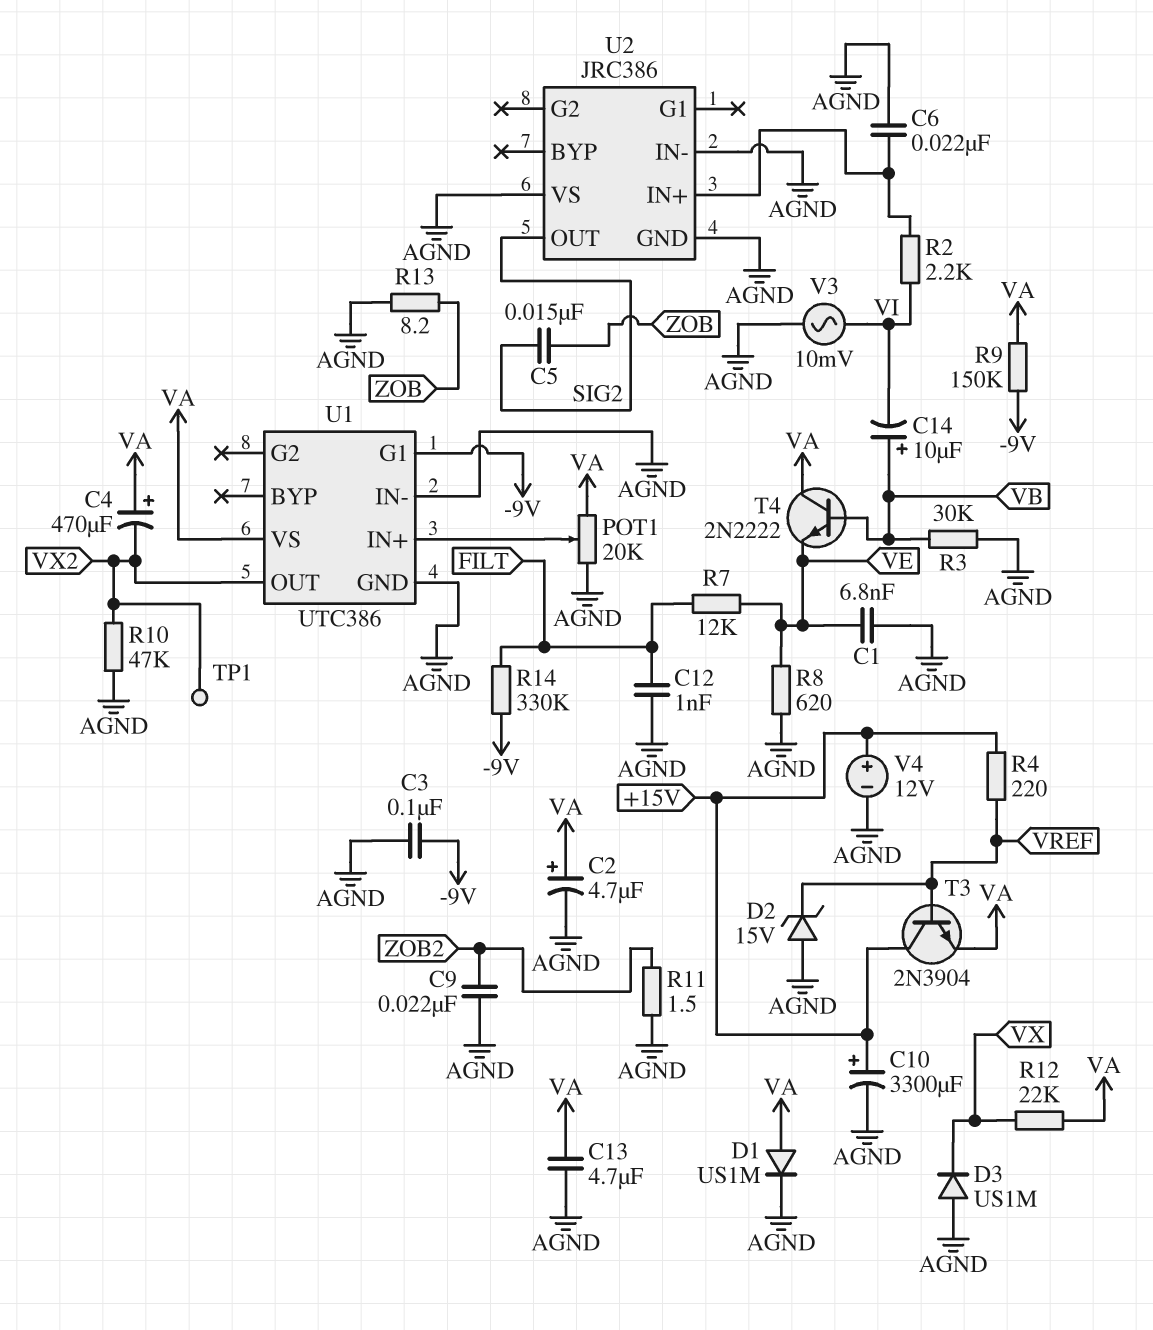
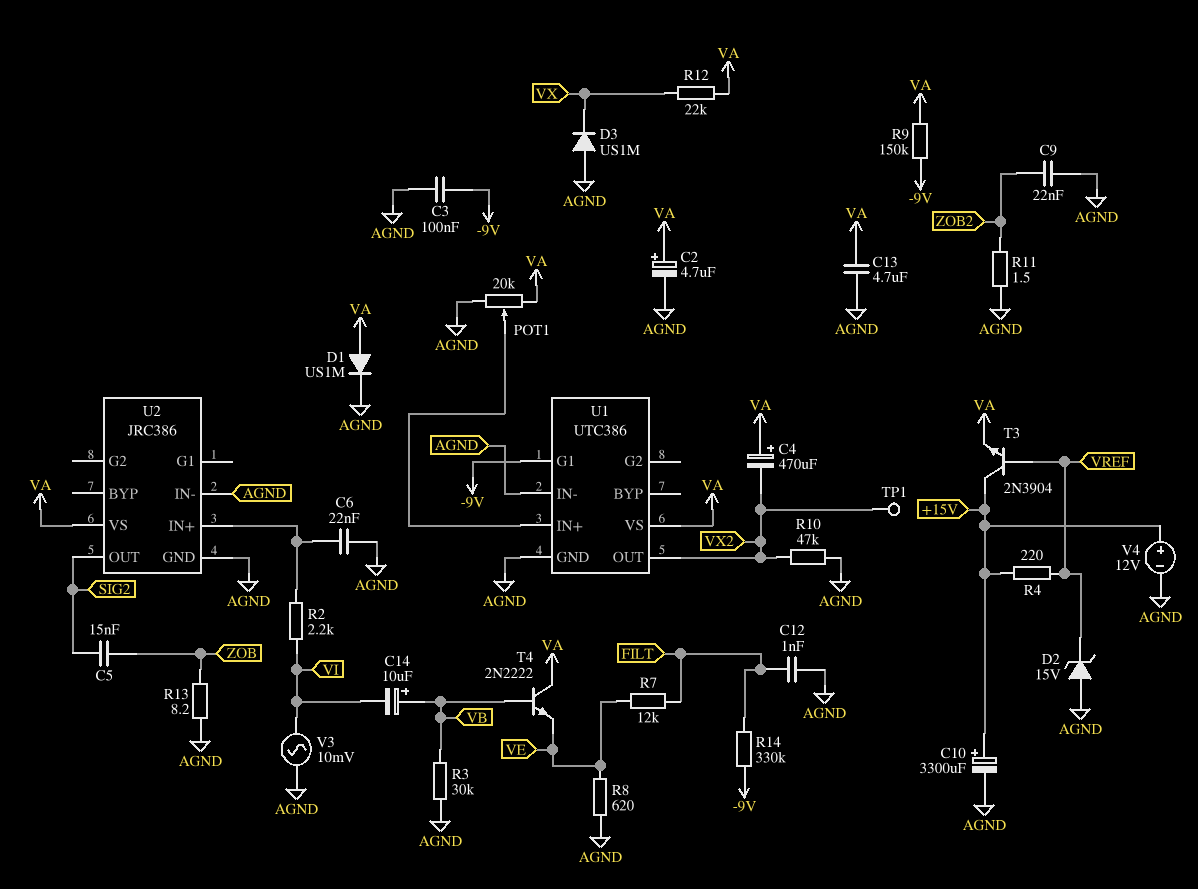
C1: 6.8nF (AGND, VE) -> none
U2 pin VS: AGND -> VA

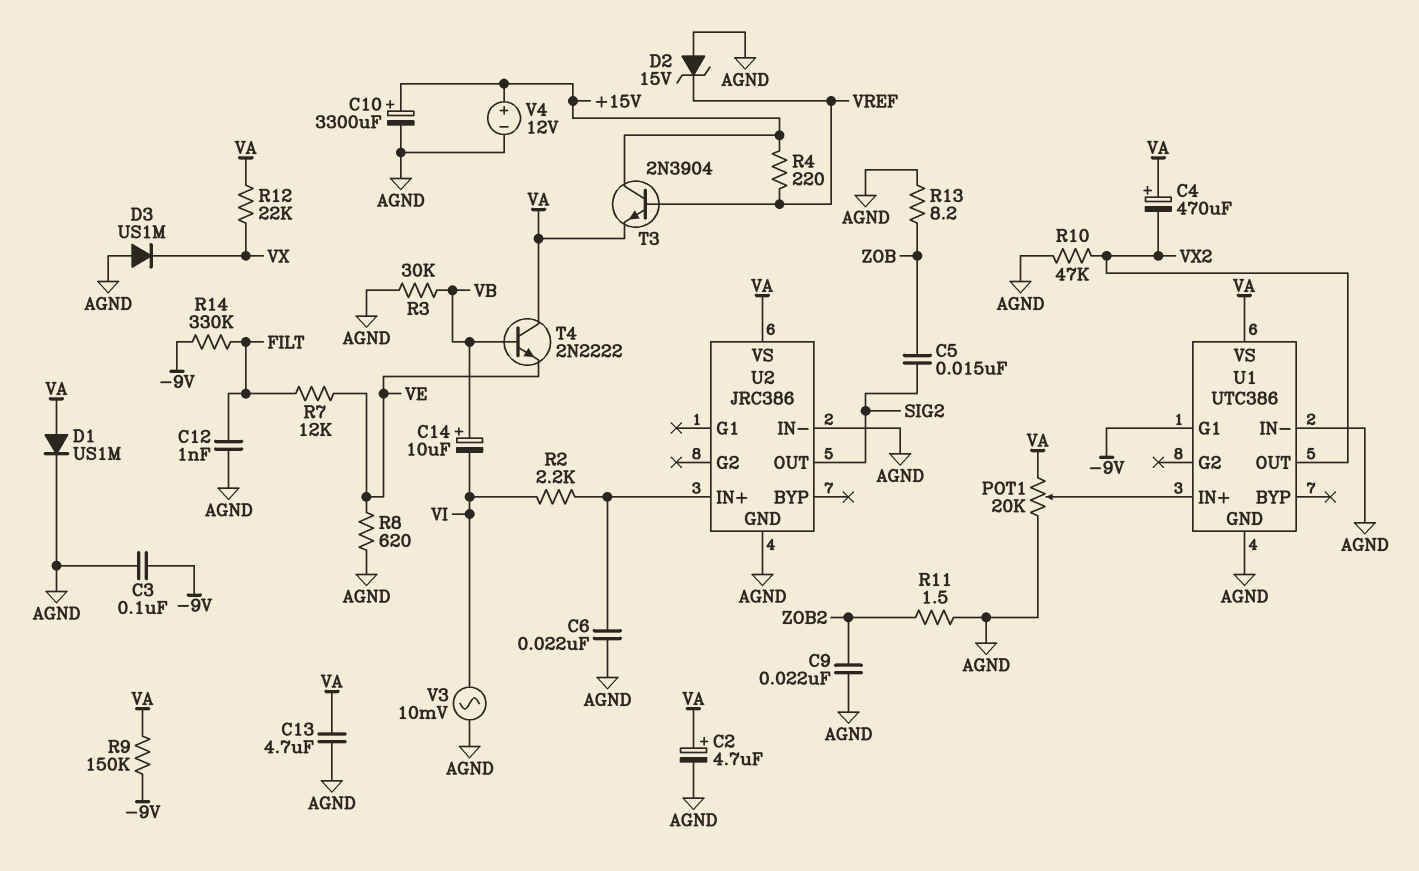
TP1: test point (VX2) -> none

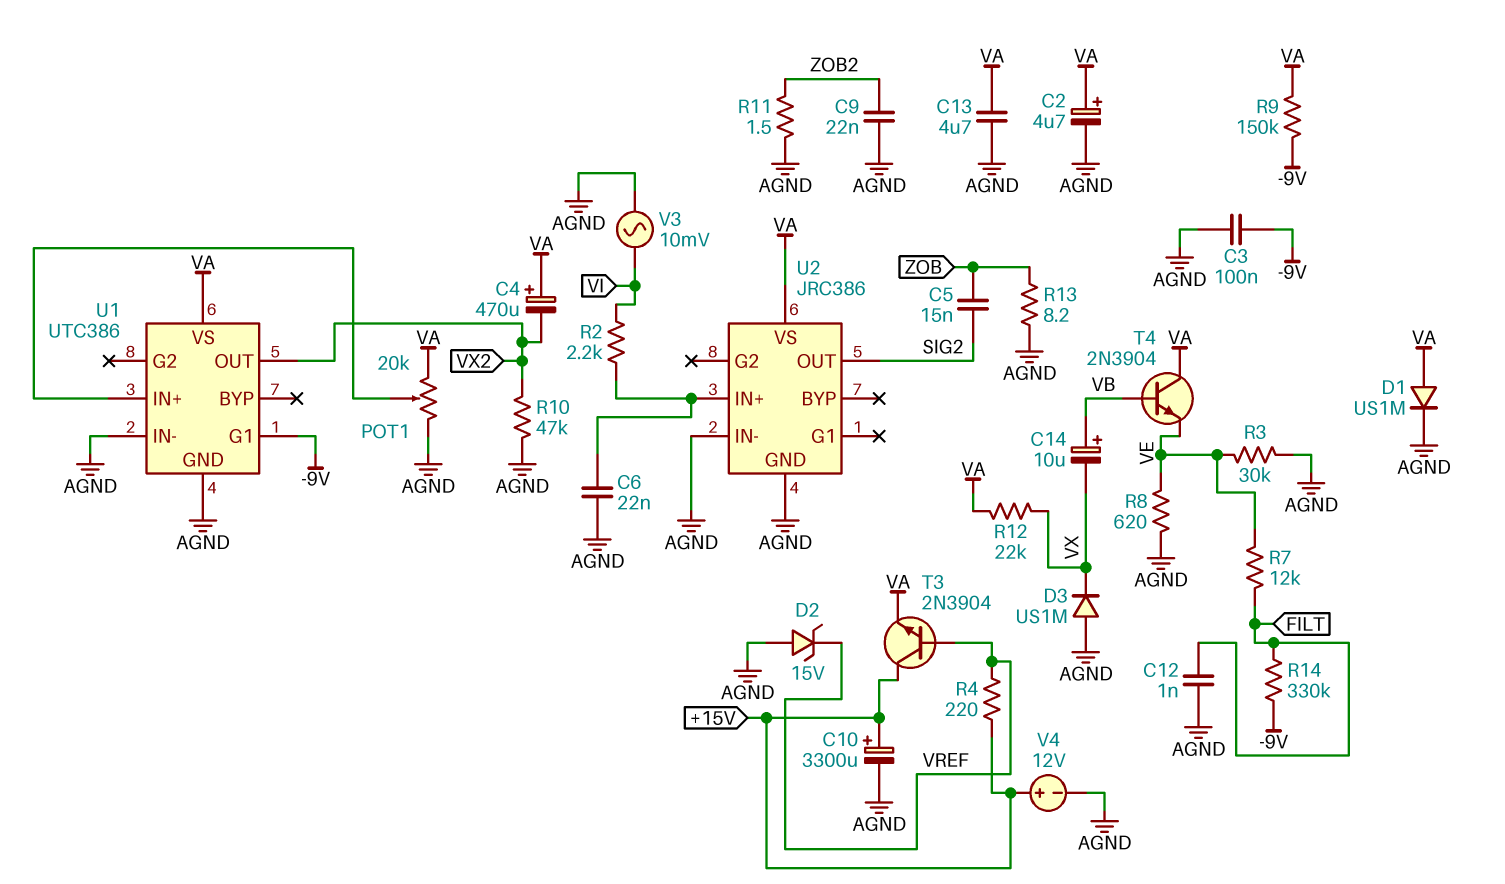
C14: 10uF (plus VB, minus VI) -> 10uF (plus VB, minus VX)
R3: 30k (AGND, VB) -> 30k (AGND, VE)
T4: NPN 2N2222 (B VB, C VA, E VE) -> NPN 2N3904 (B VB, C VA, E VE)

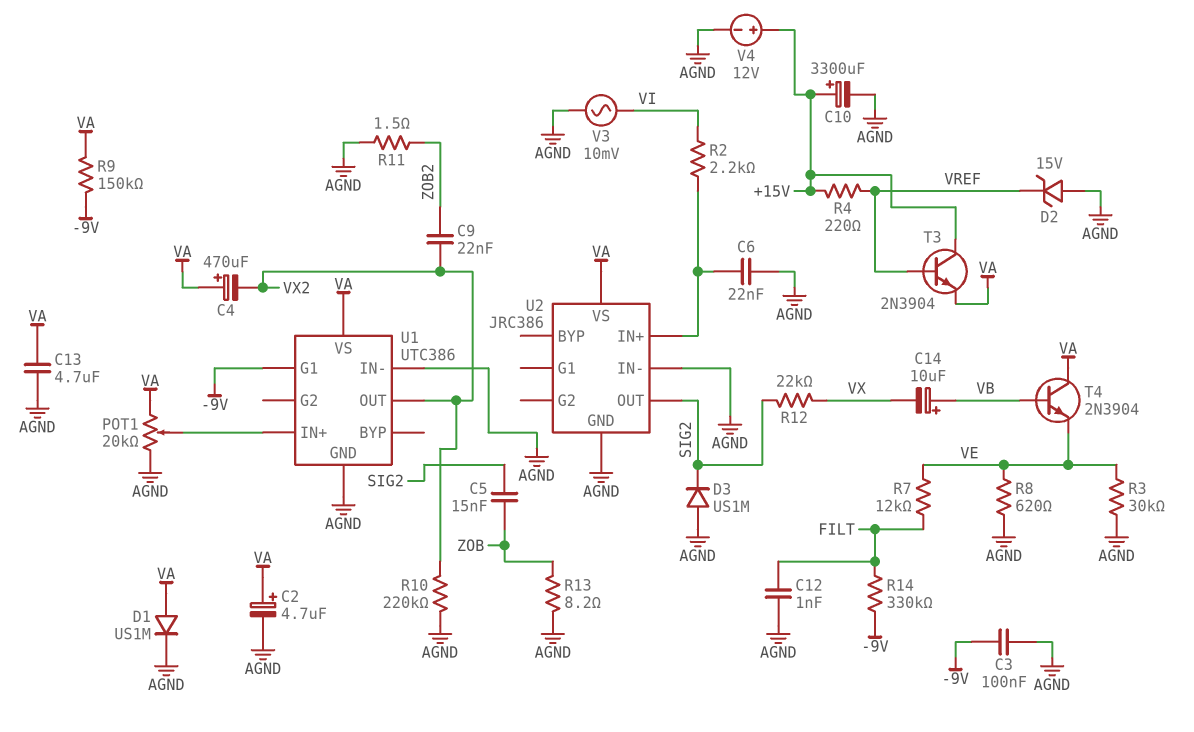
C9: 22nF (AGND, ZOB2) -> 22nF (VX2, ZOB2)
D3: diode US1M (A AGND, K VX) -> diode US1M (A AGND, K SIG2)
R10: 47k (AGND, VX2) -> 220k (AGND, VX2)
R12: 22k (VA, VX) -> 22k (SIG2, VX)

